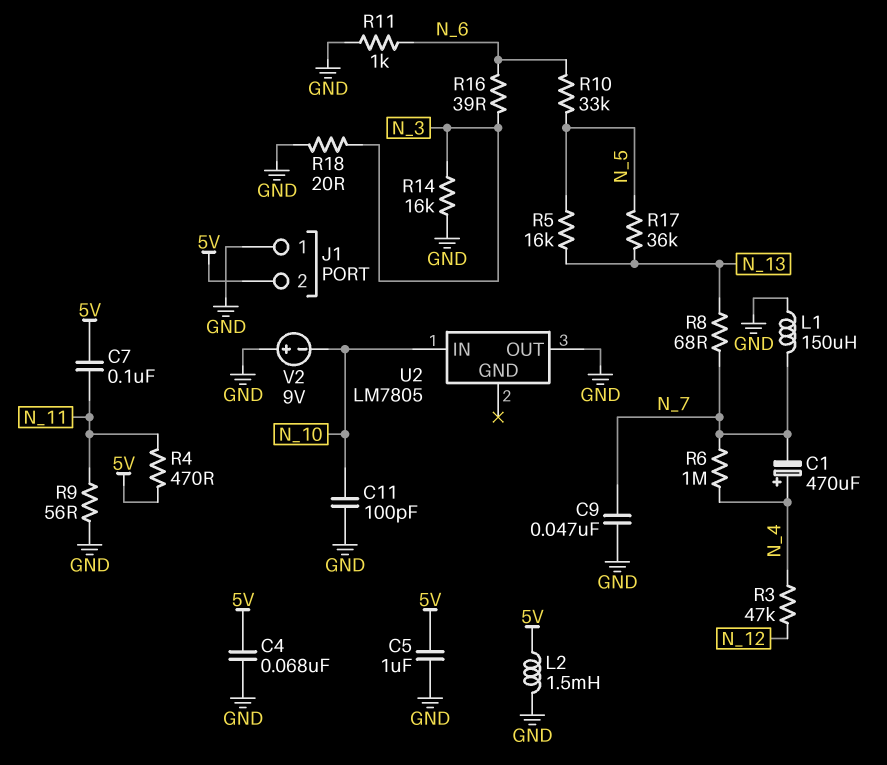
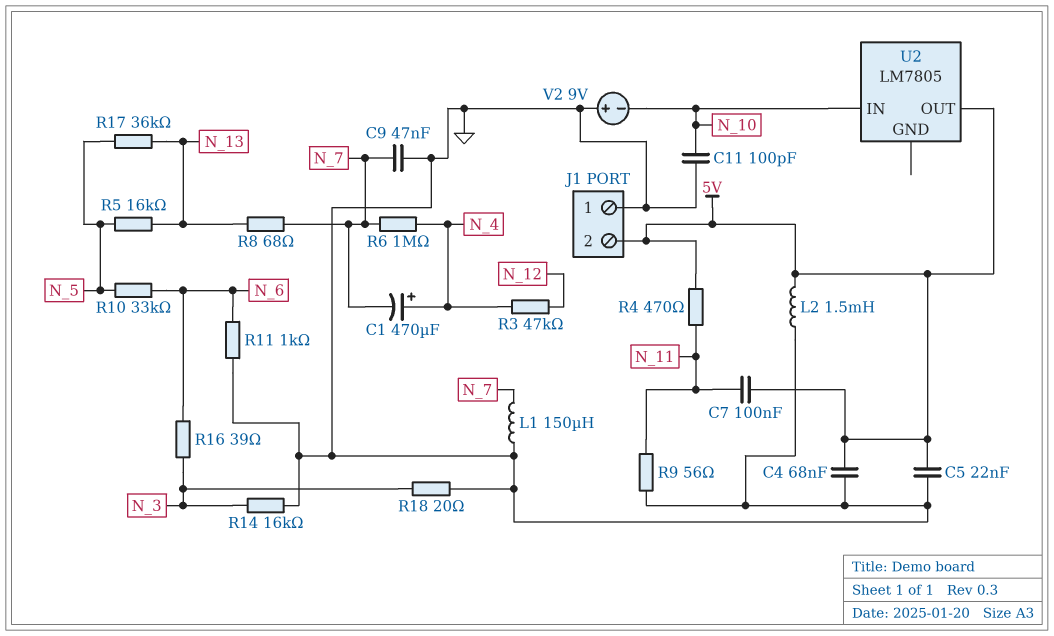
C5: 1uF (5V, GND) -> 22nF (5V, GND)
U2 pin OUT: GND -> 5V

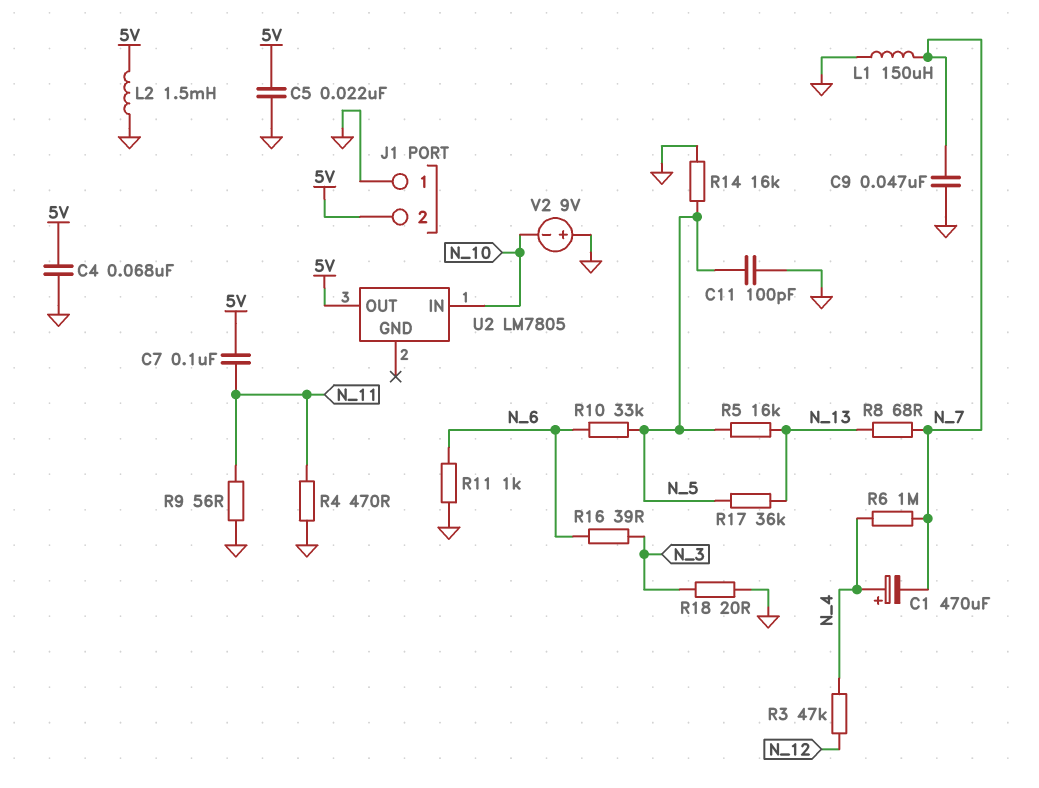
C11: 100pF (GND, N_10) -> 100pF (GND, N_5)
R4: 470 (5V, N_11) -> 470 (GND, N_11)
R14: 16k (GND, N_3) -> 16k (GND, N_5)

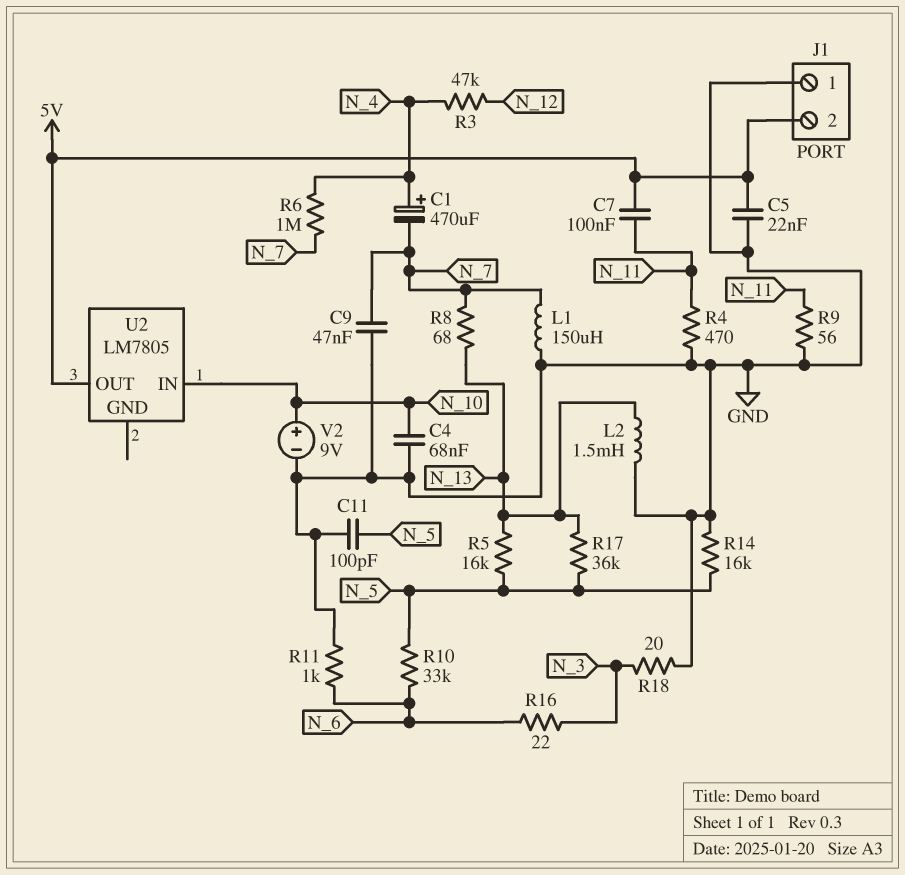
C4: 68nF (5V, GND) -> 68nF (GND, N_10)
L2: 1.5mH (5V, GND) -> 1.5mH (GND, N_13)
R16: 39 (N_3, N_6) -> 22 (N_3, N_6)
V2: 9V (plus GND, minus N_10) -> 9V (plus N_10, minus GND)

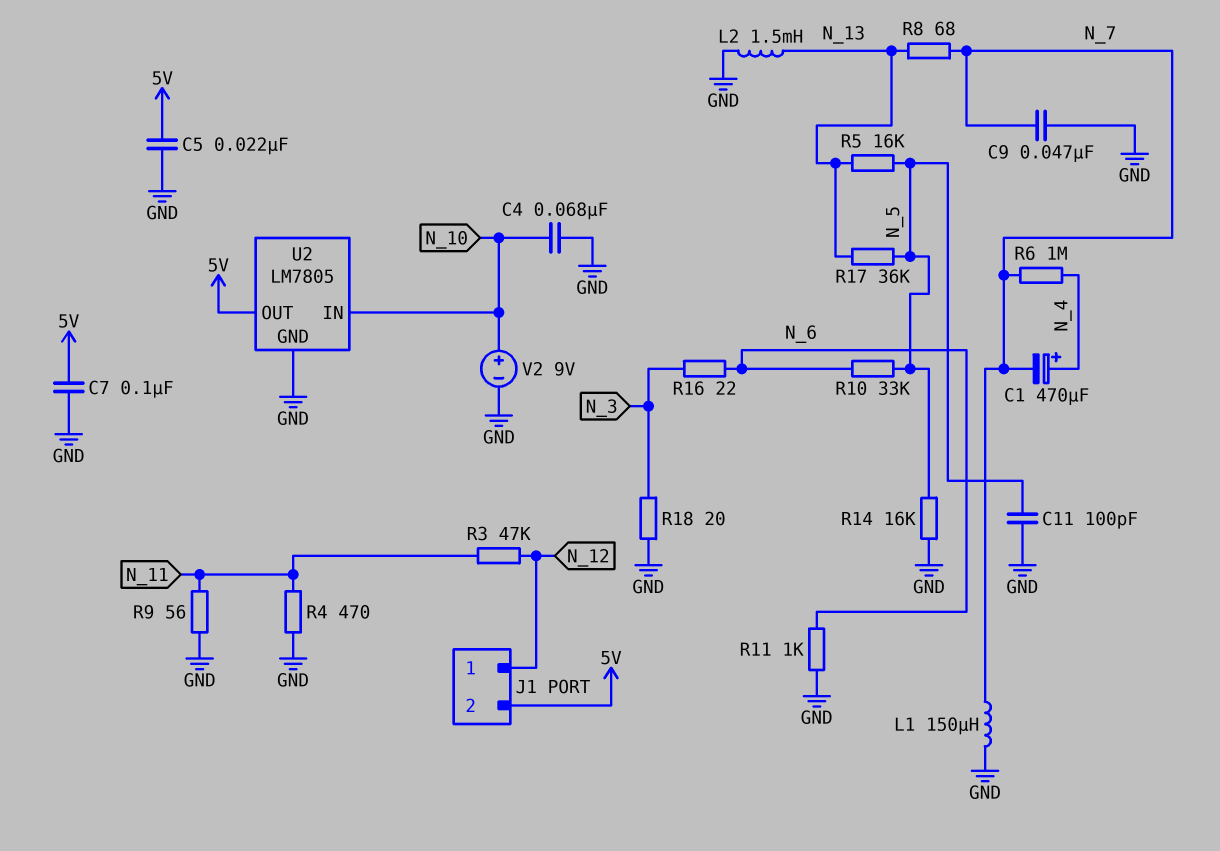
C7: 100nF (5V, N_11) -> 100nF (5V, GND)
J1 pin 1: GND -> N_12
R3: 47k (N_4, N_12) -> 47k (N_11, N_12)
U2 pin GND: none -> GND

